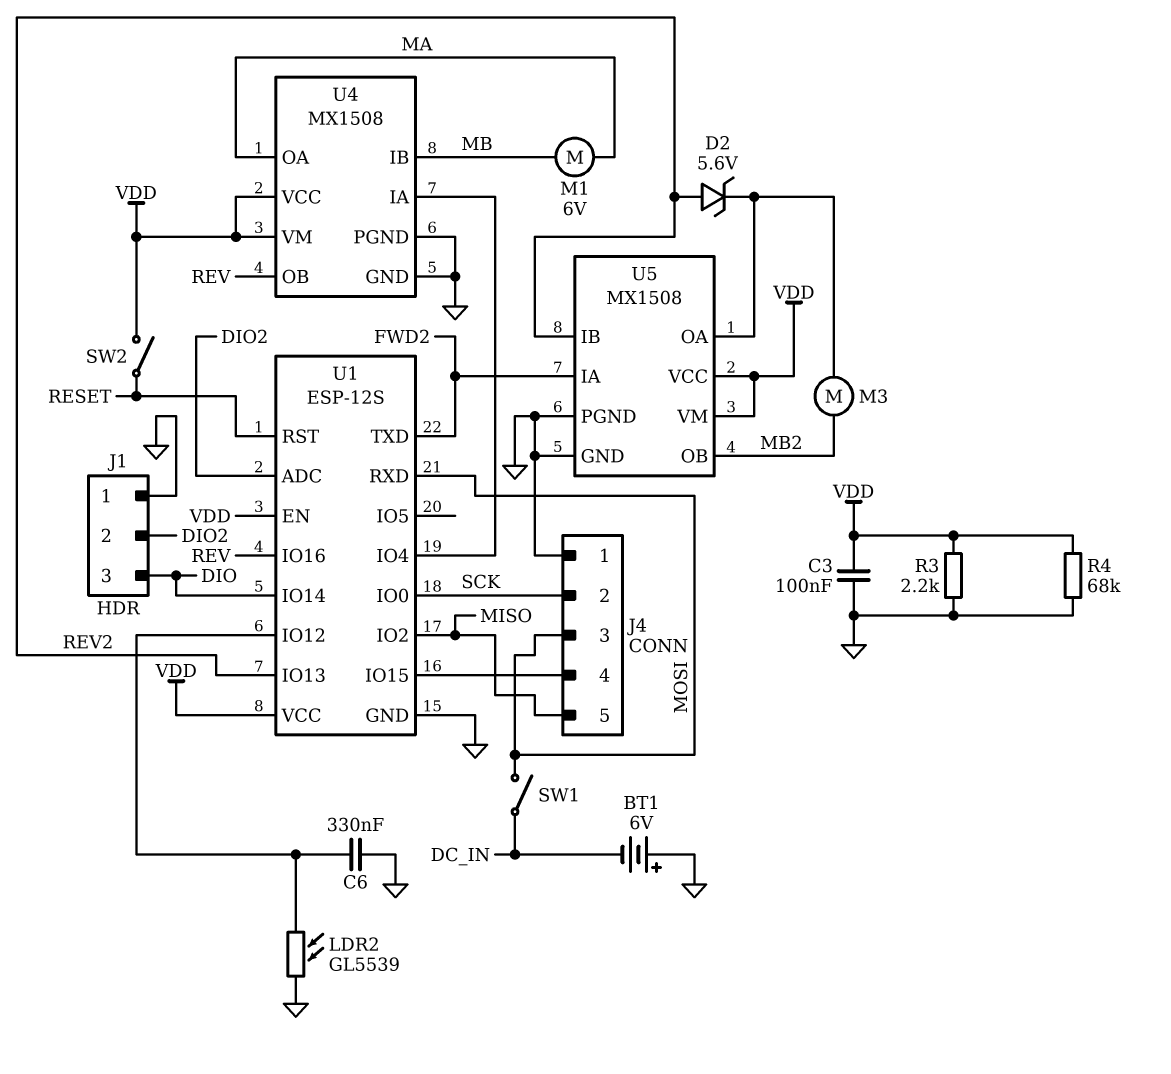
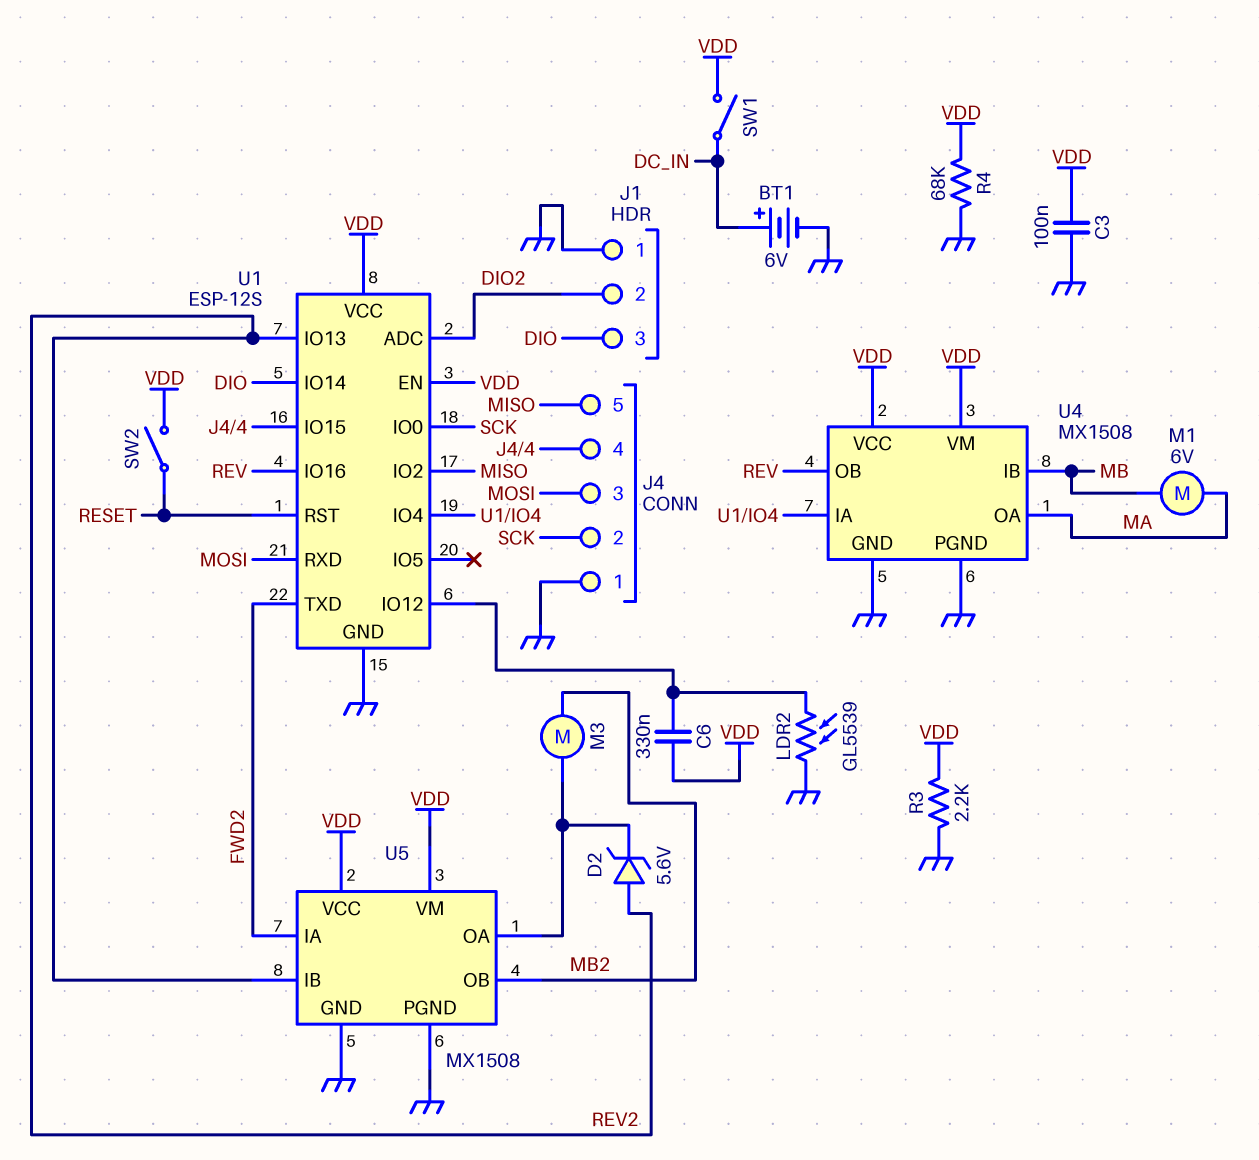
BT1: 6V (plus GND, minus DC_IN) -> 6V (plus DC_IN, minus GND)
C6: 330nF (GND, U1/IO12) -> 330nF (U1/IO12, VDD)
SW1: switch (DC_IN, MOSI) -> switch (DC_IN, VDD)

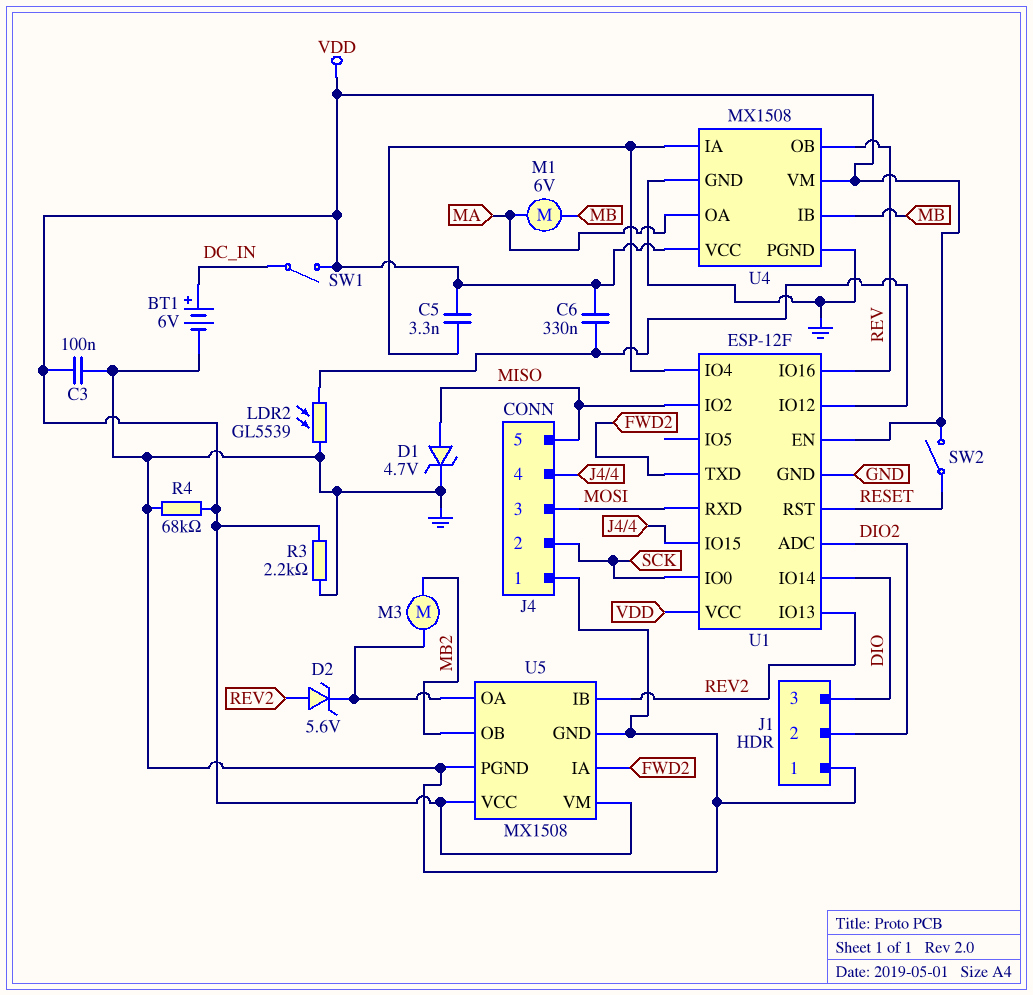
C5: none -> 3.3nF (U1/IO4, VDD)
D1: none -> zener 4.7V (A MISO, K GND)
U1: ESP-12S -> ESP-12F

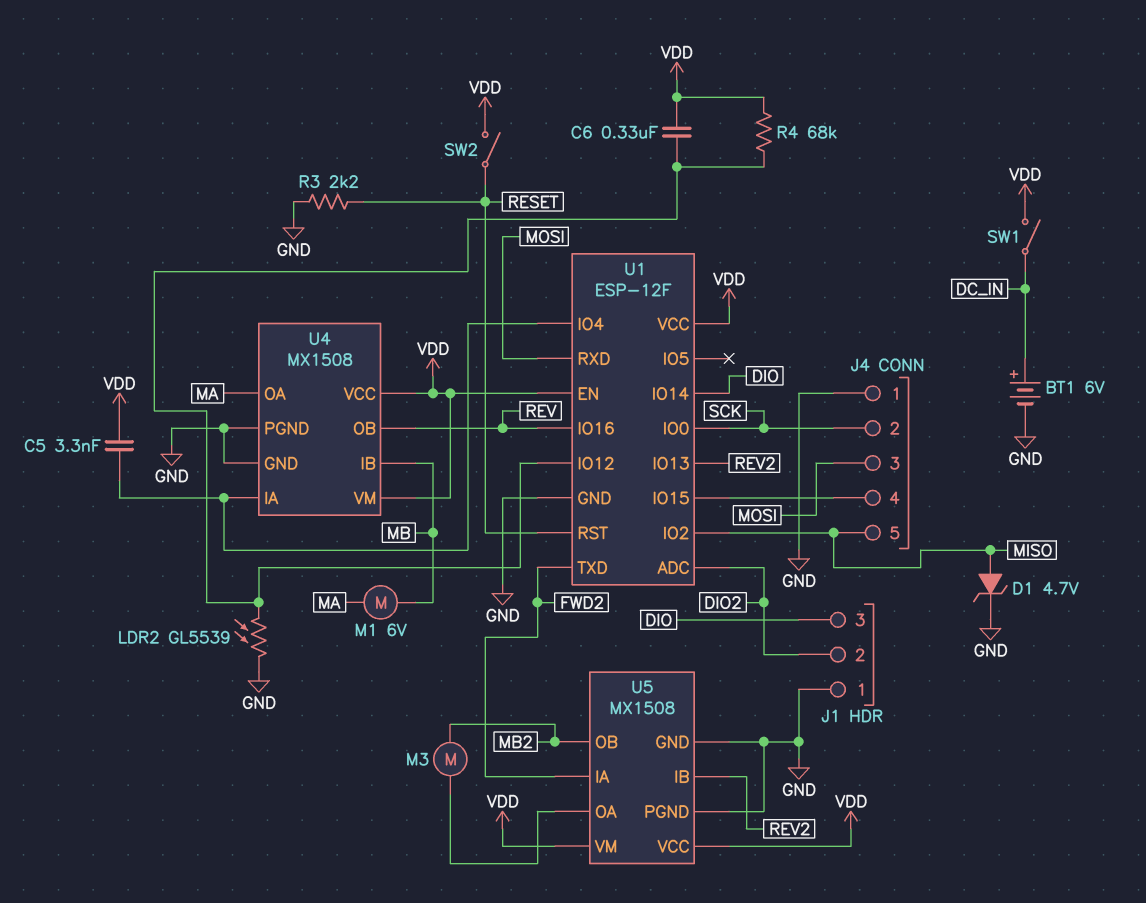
C3: 100nF (GND, VDD) -> none
D2: zener 5.6V (A REV2, K U5/OA) -> none
R3: 2.2k (GND, VDD) -> 2.2k (GND, RESET)
R4: 68k (GND, VDD) -> 68k (U1/IO12, VDD)

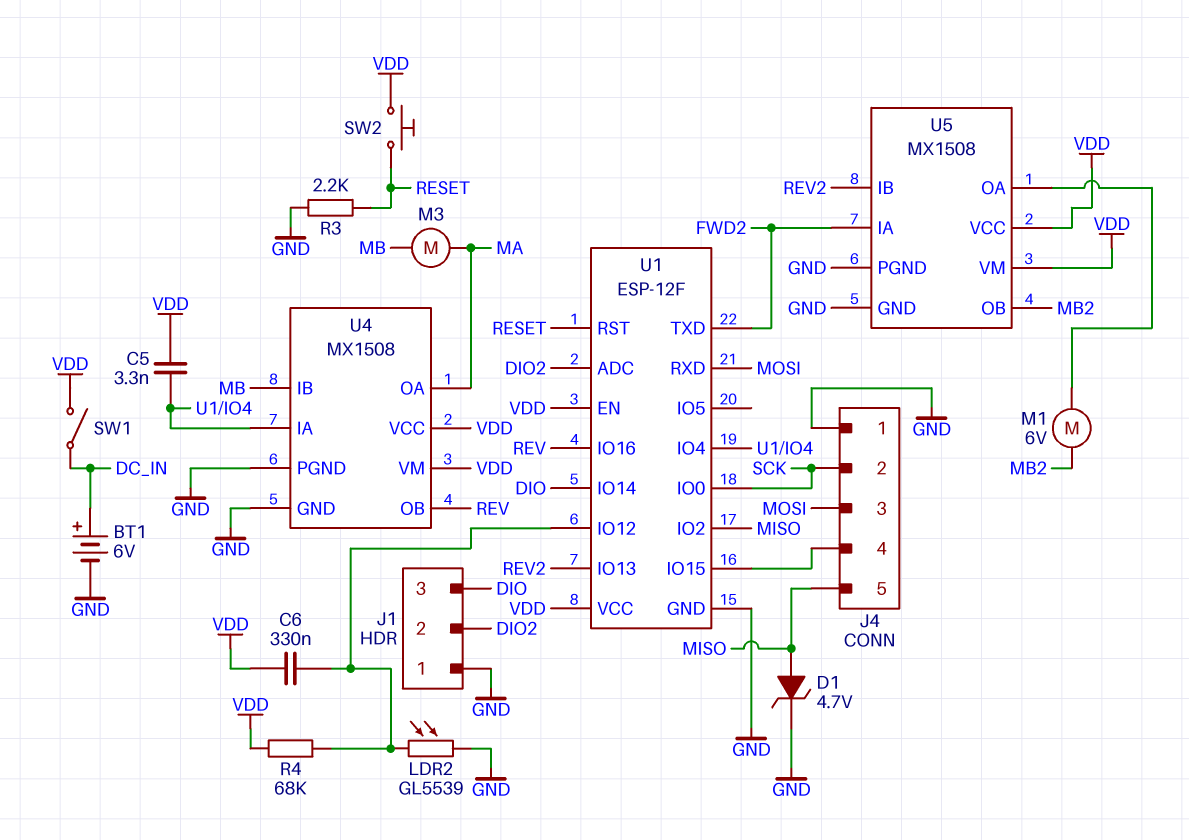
M1: motor 6V (MA, MB) -> motor 6V (MB2, U5/OA)
M3: motor (MB2, U5/OA) -> motor (MA, MB)
SW2: switch (RESET, VDD) -> button (RESET, VDD)

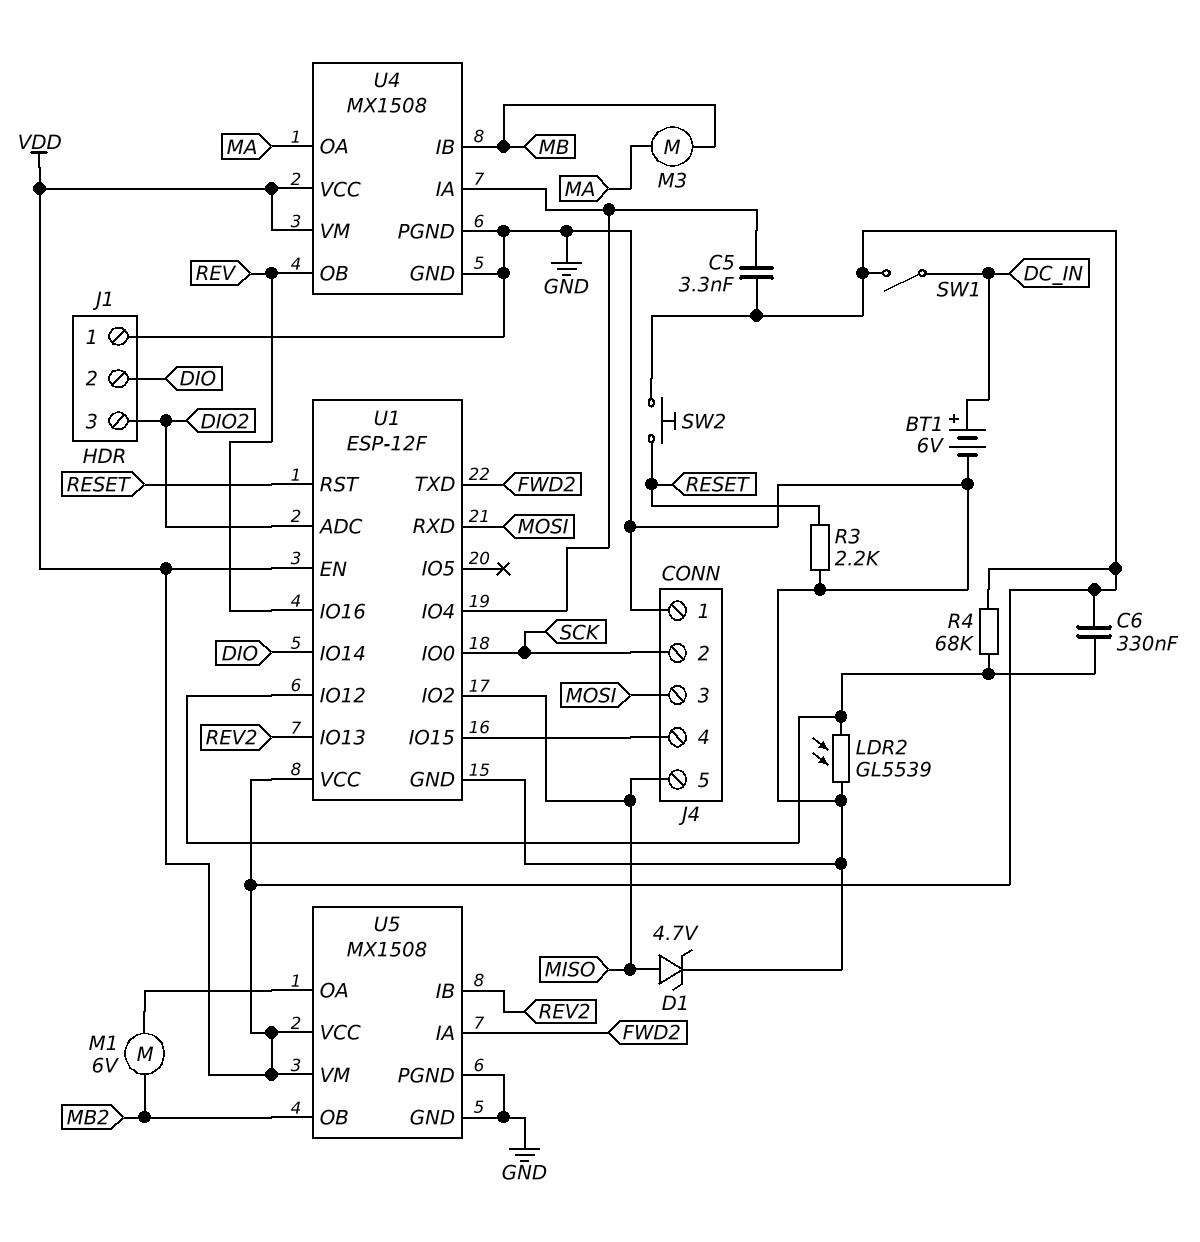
J1 pin 2: DIO2 -> DIO
J1 pin 3: DIO -> DIO2

